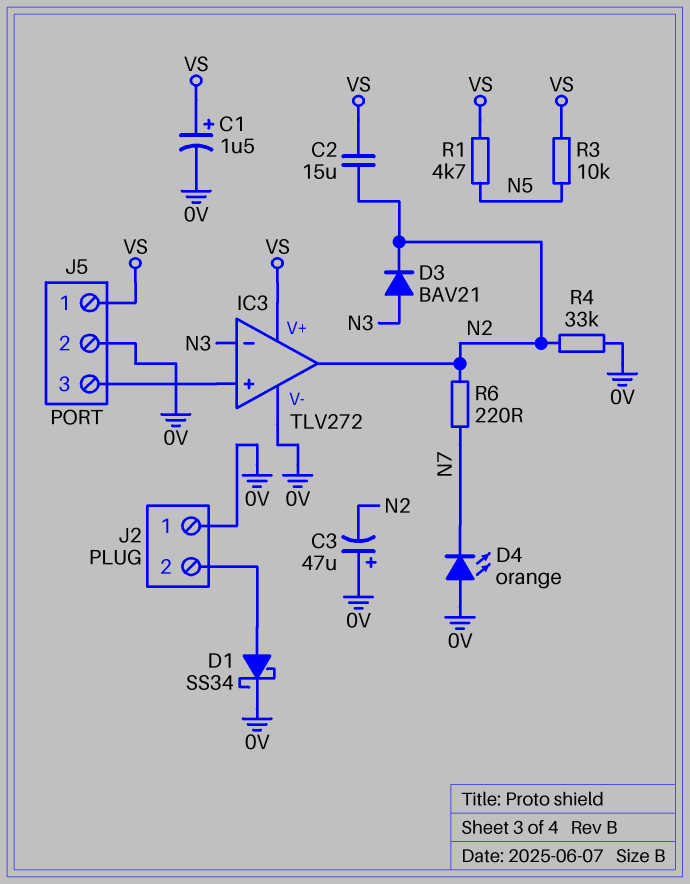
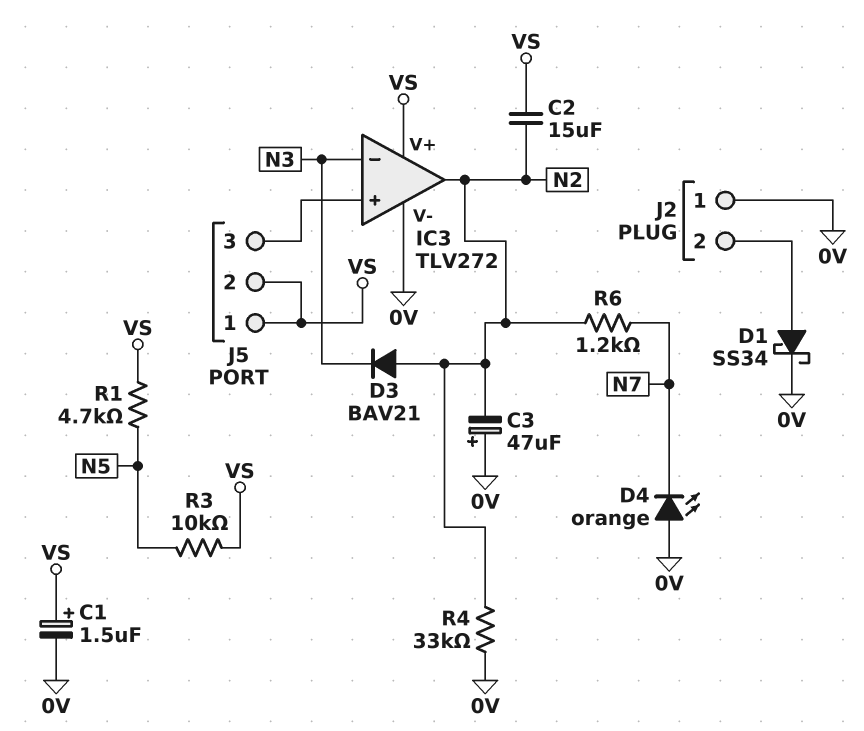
D3: diode BAV21 (A N3, K N2) -> diode BAV21 (A N2, K N3)
J5 pin 2: 0V -> VS
R6: 220 (N2, N7) -> 1.2k (N2, N7)

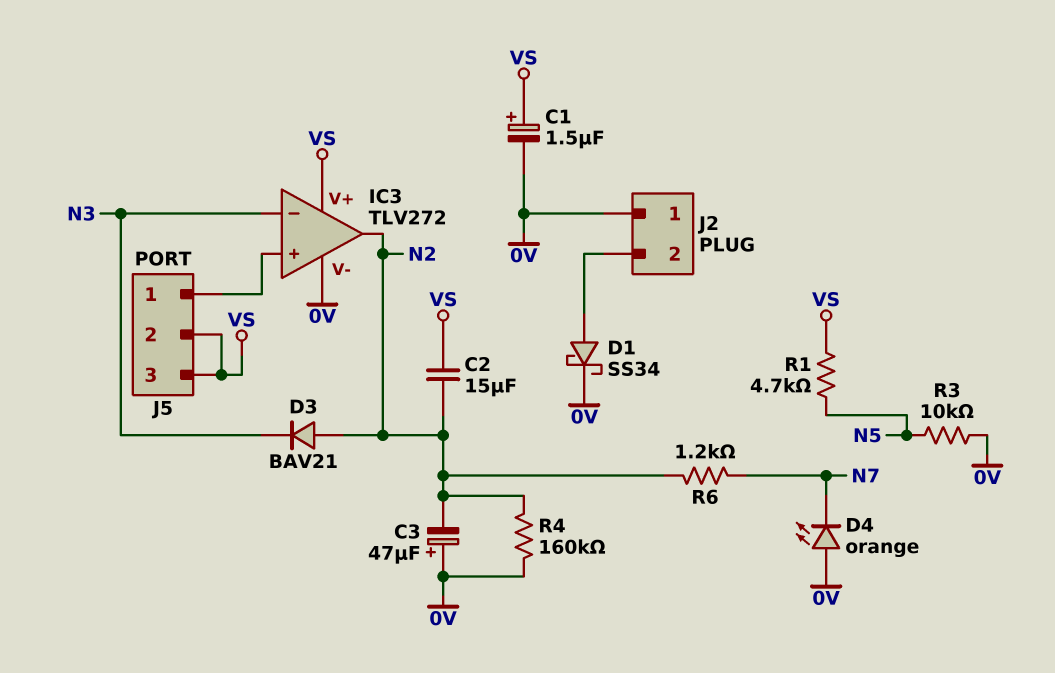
J5 pin 1: VS -> IC3/in+
J5 pin 3: IC3/in+ -> VS
R3: 10k (N5, VS) -> 10k (0V, N5)
R4: 33k (0V, N2) -> 160k (0V, N2)

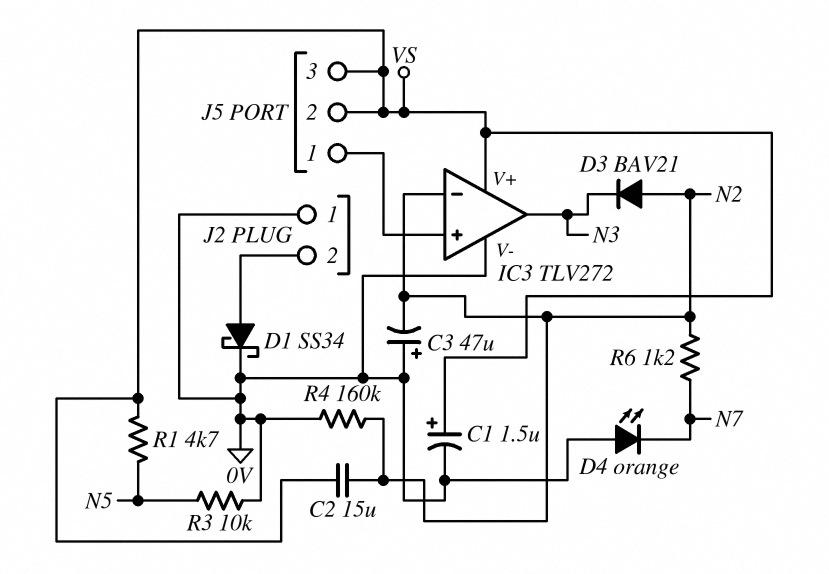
IC3 pin in-: N3 -> N2
IC3 pin out: N2 -> N3

